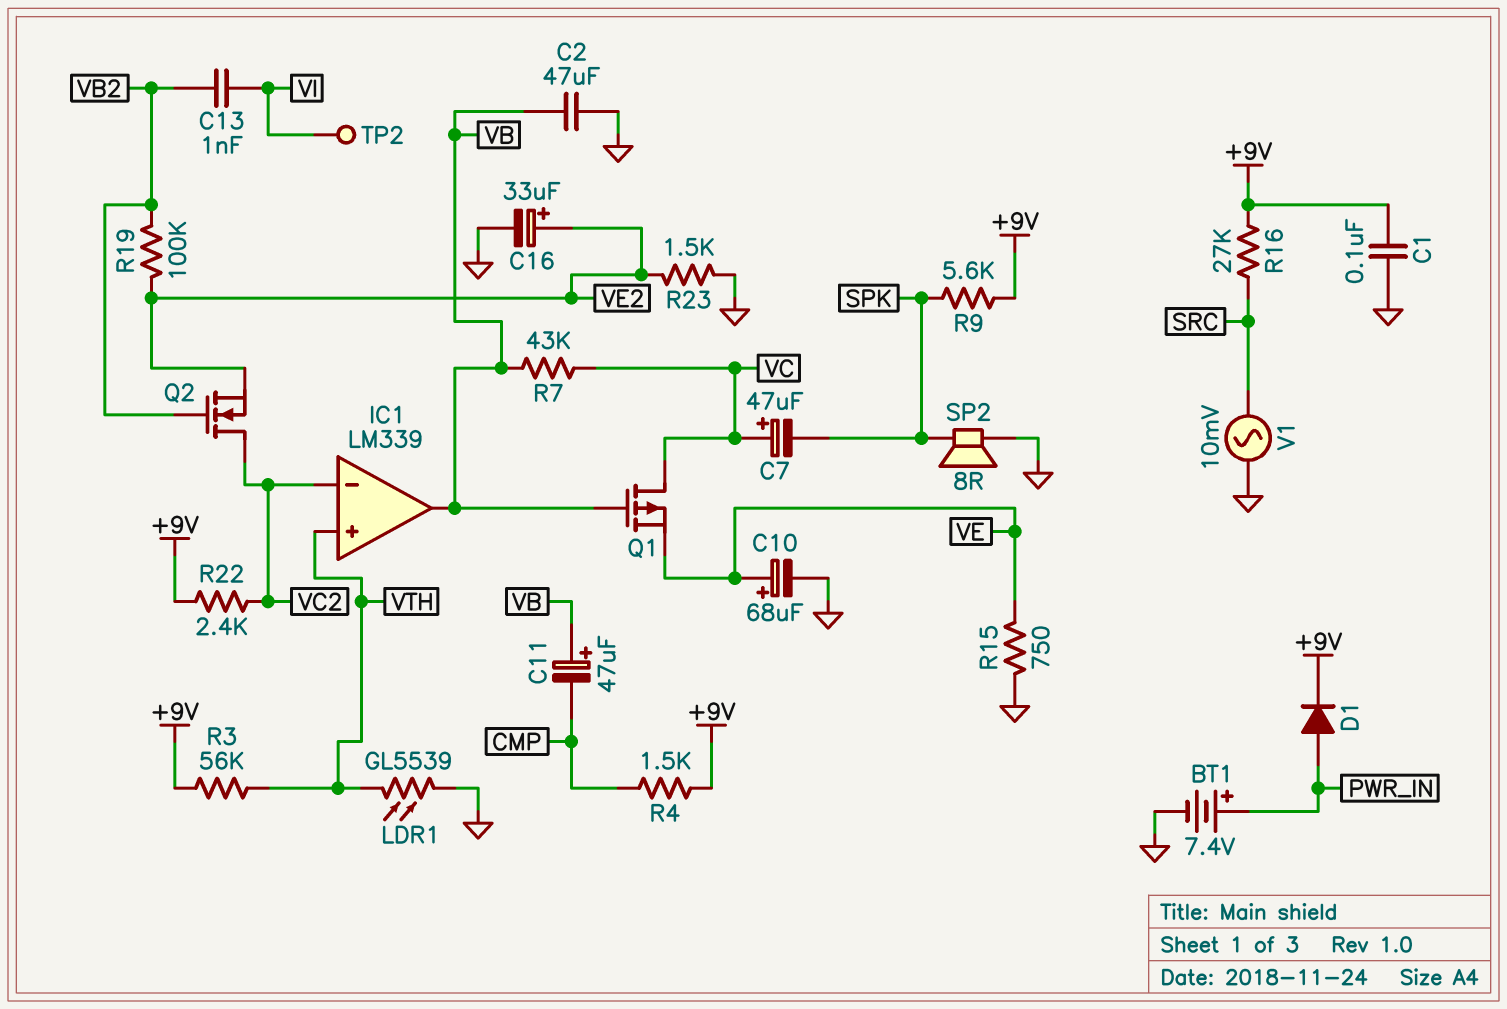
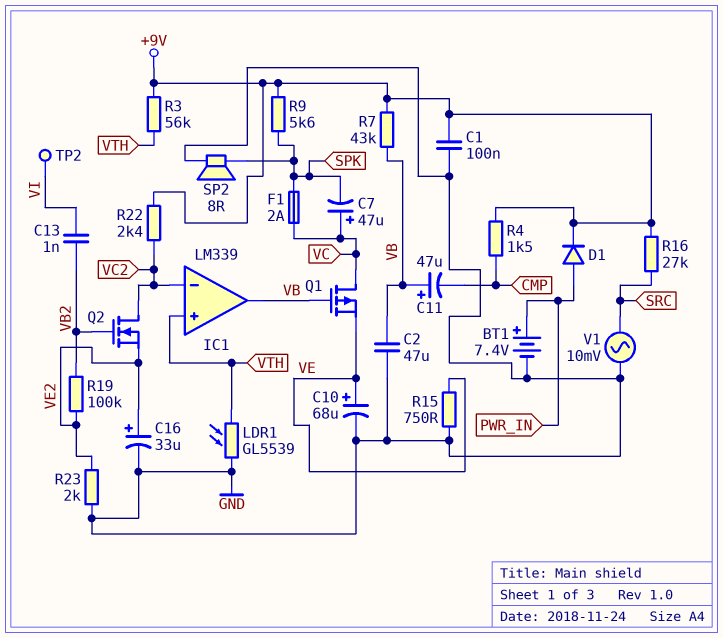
F1: none -> 2A (SPK, VC)
R7: 43k (VB, VC) -> 43k (+9V, VB)
R23: 1.5k (GND, VE2) -> 2k (GND, VE2)

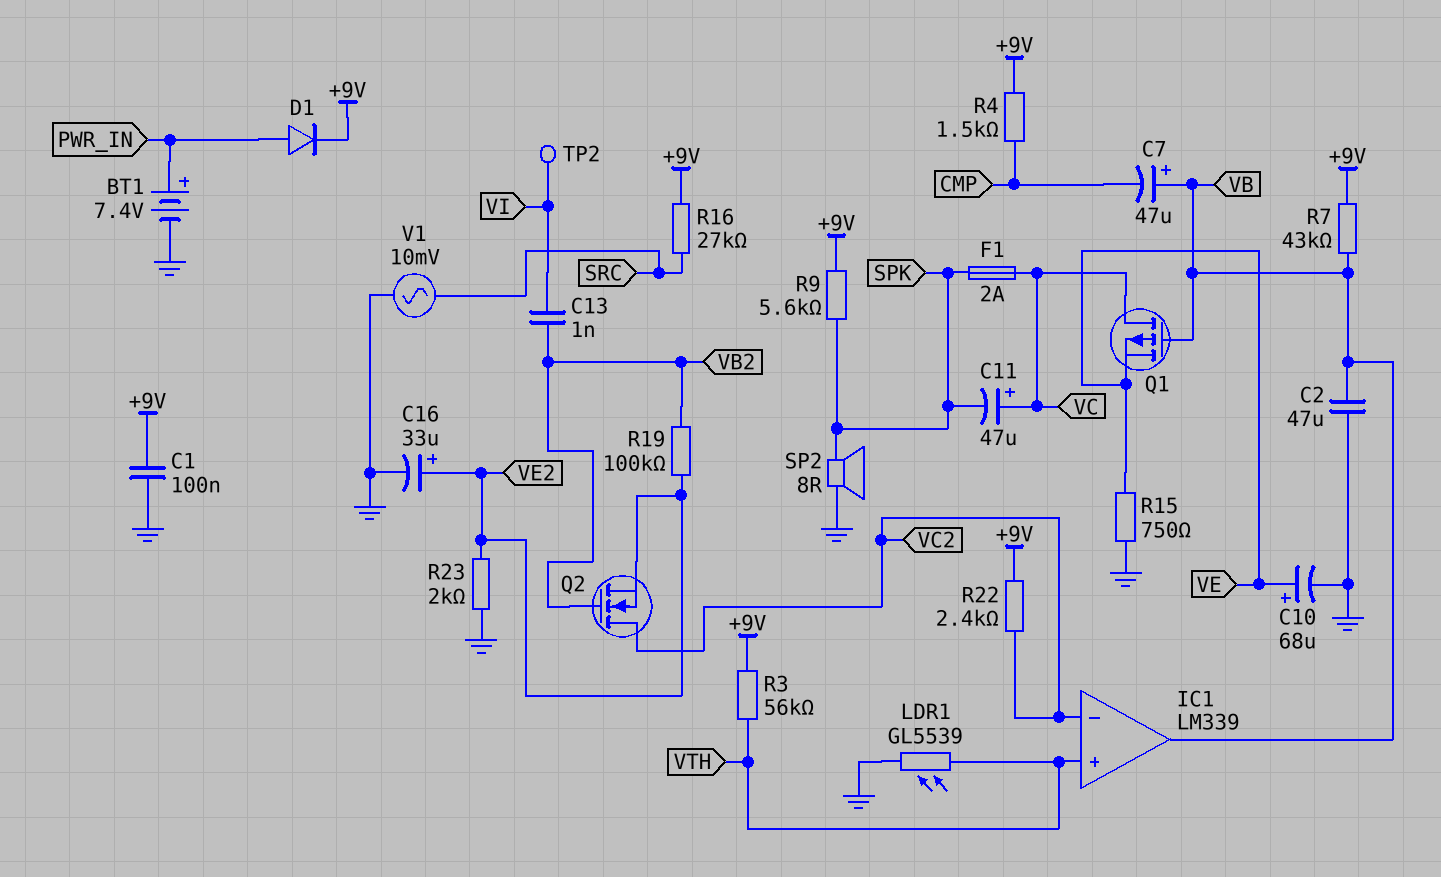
C7: 47uF (plus VC, minus SPK) -> 47uF (plus VB, minus CMP)
C11: 47uF (plus VB, minus CMP) -> 47uF (plus VC, minus SPK)

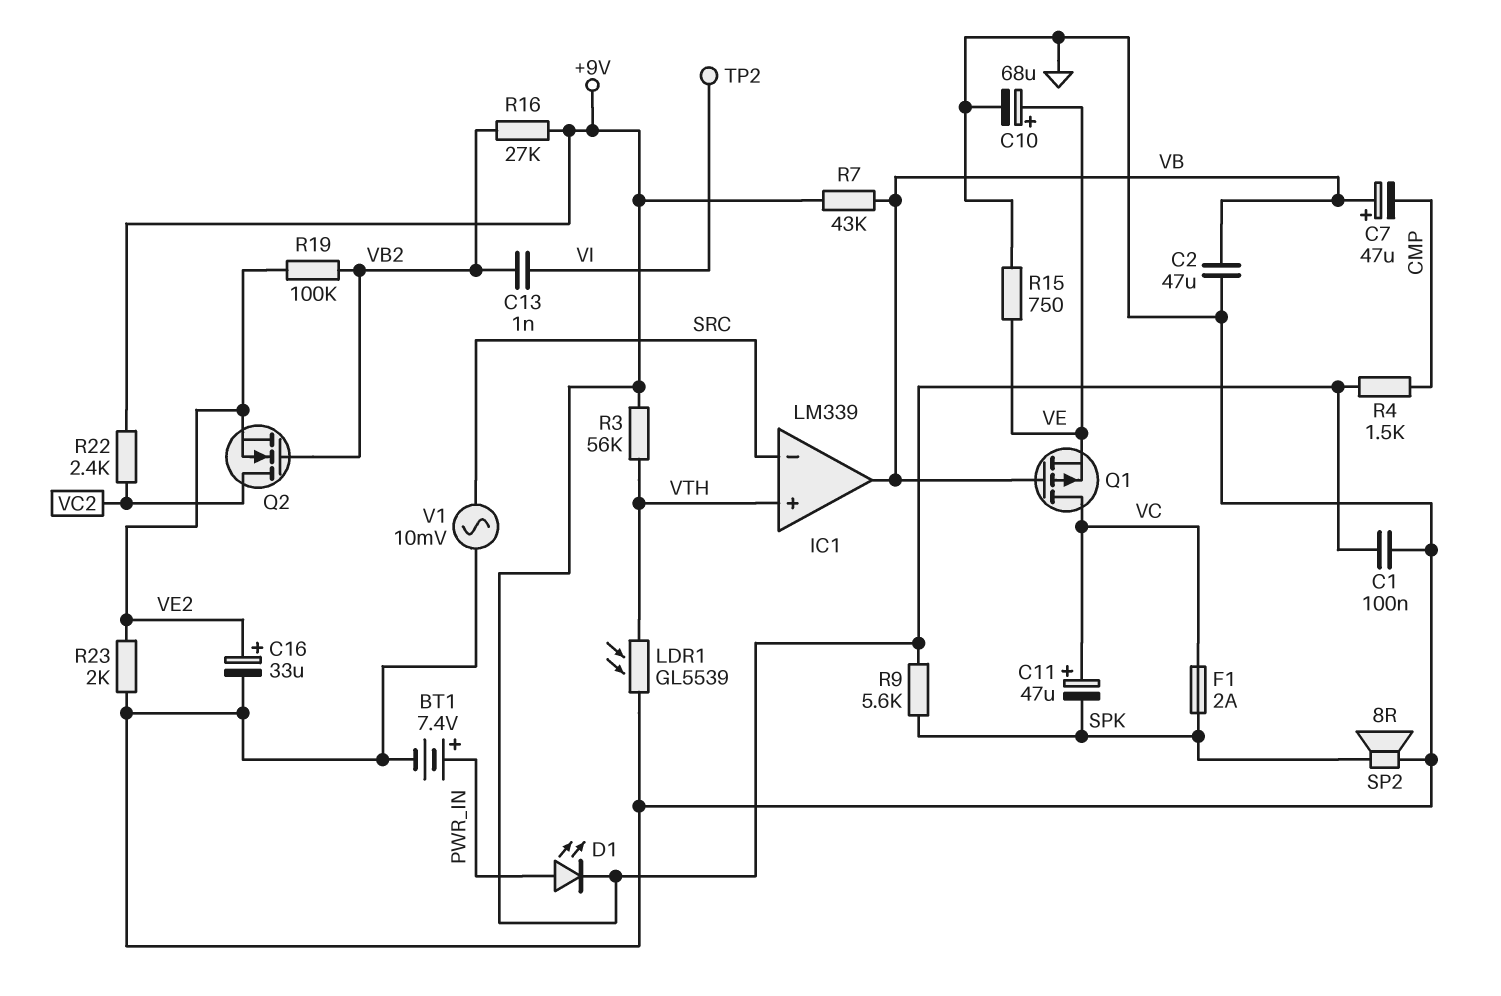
D1: diode (A PWR_IN, K +9V) -> LED (A PWR_IN, K +9V)
IC1 pin in-: VC2 -> SRC
R16: 27k (+9V, SRC) -> 27k (+9V, VB2)

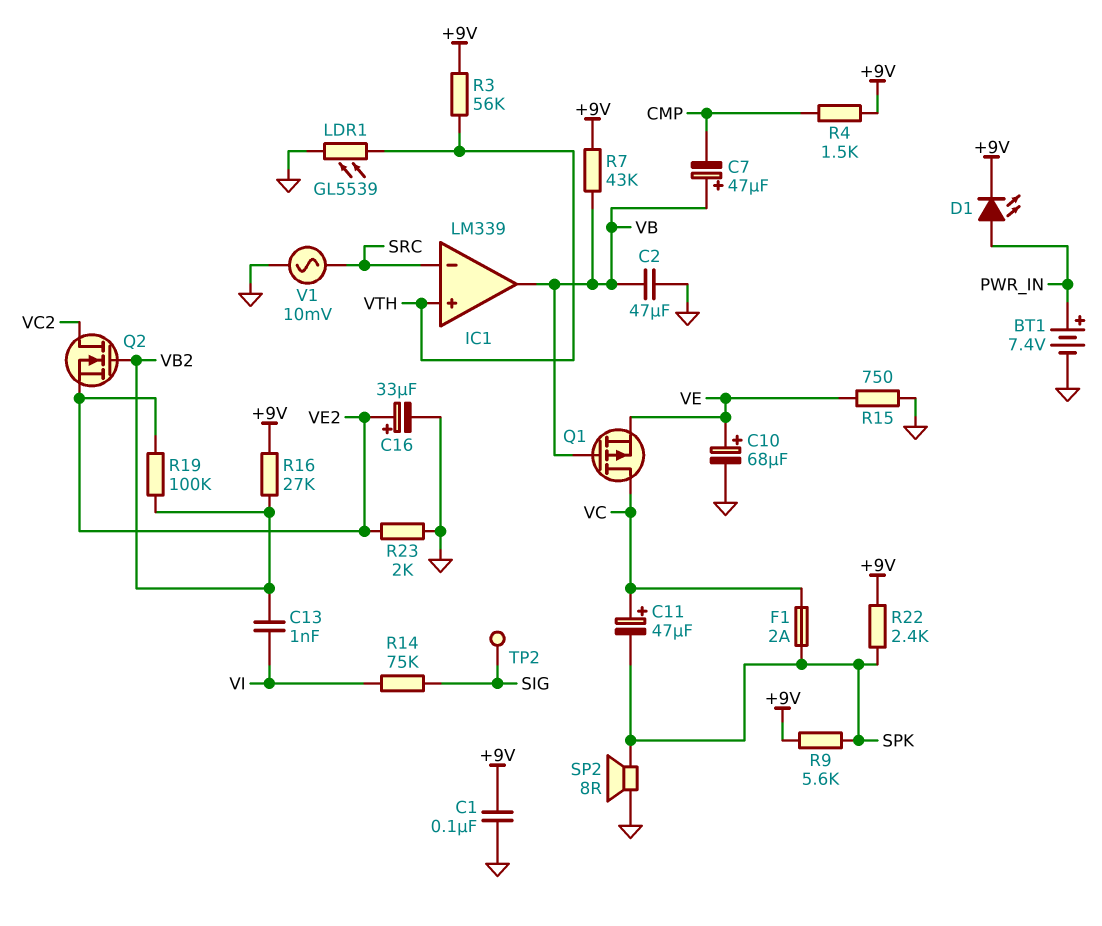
R14: none -> 75k (SIG, VI)
R22: 2.4k (+9V, VC2) -> 2.4k (+9V, SPK)
TP2: test point (VI) -> test point (SIG)

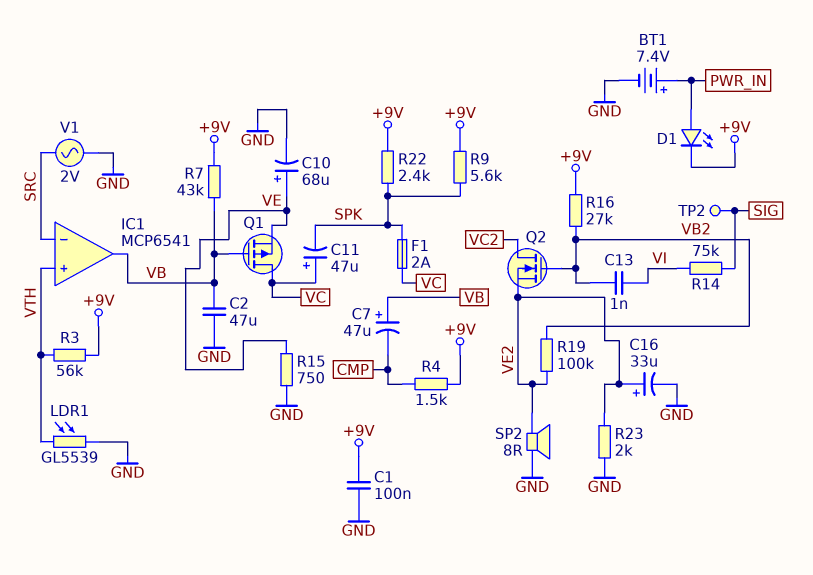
IC1: LM339 -> MCP6541
SP2: speaker 8R (GND, SPK) -> speaker 8R (GND, VE2)
V1: AC 10mV (GND, SRC) -> AC 2V (GND, SRC)

